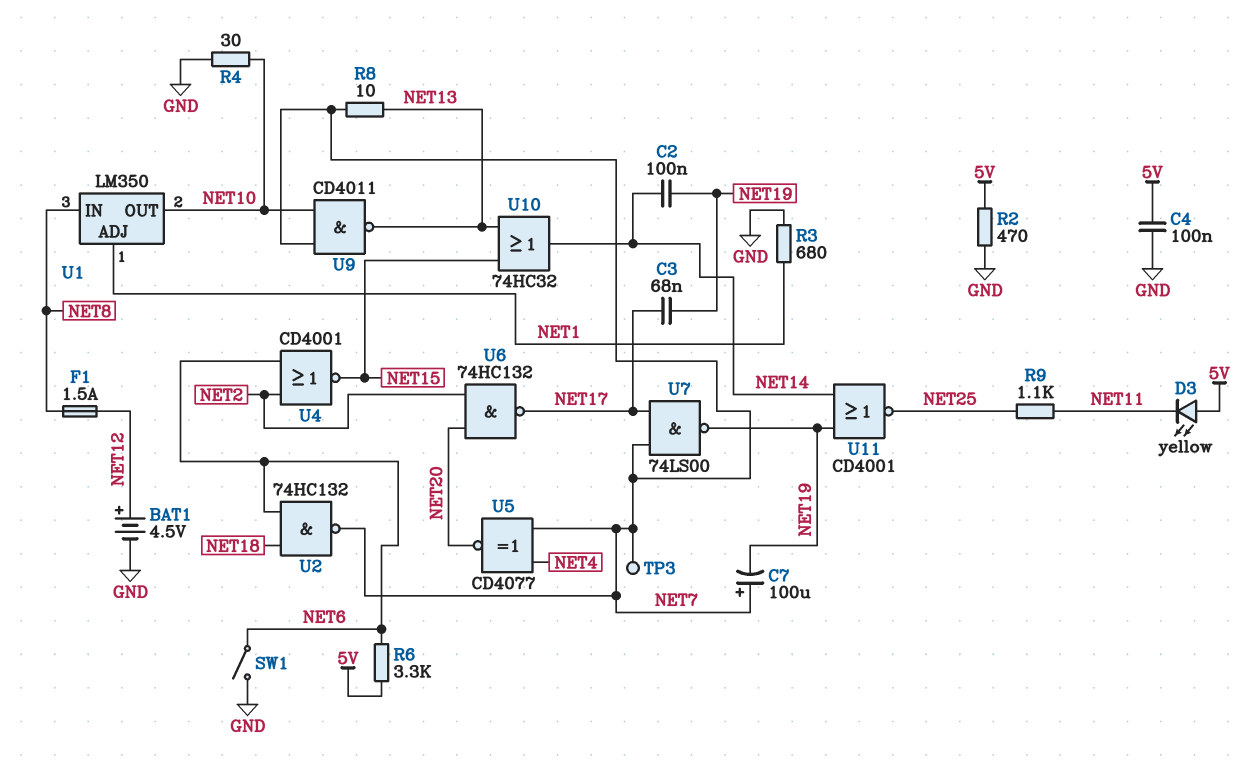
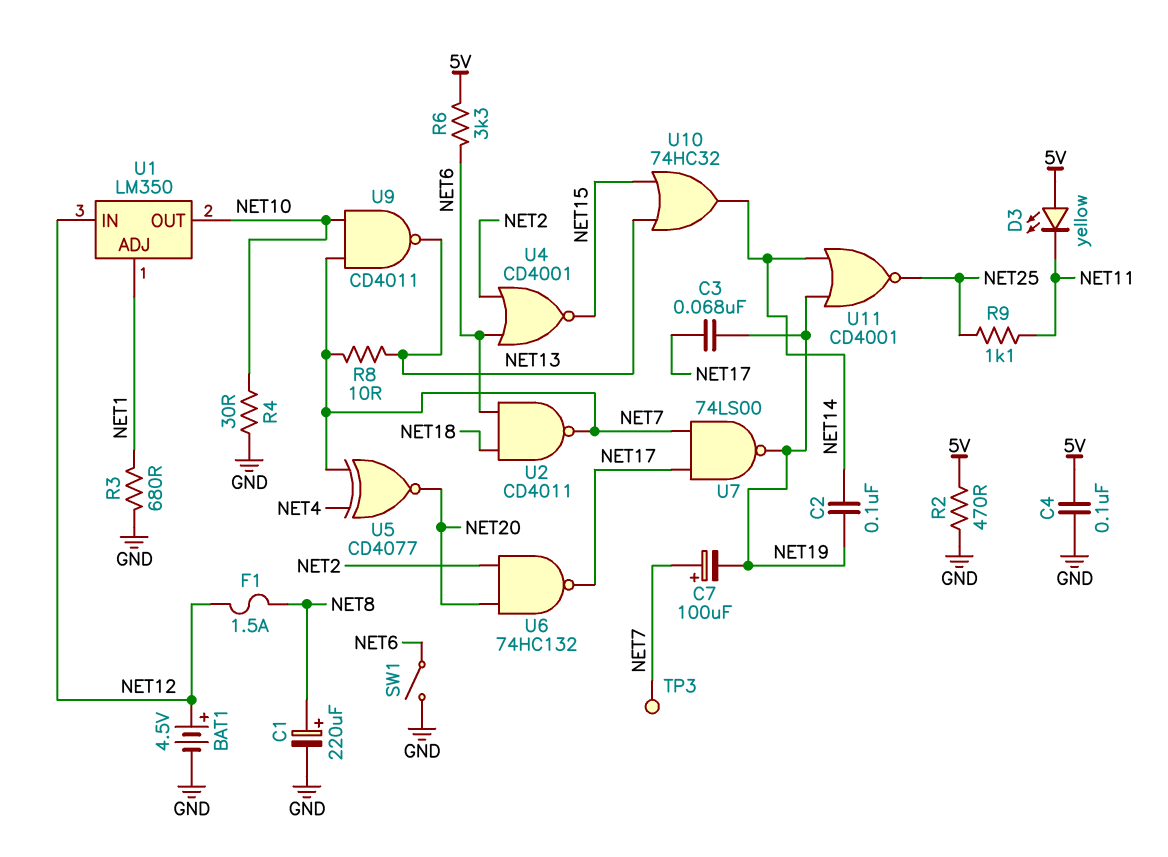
C1: none -> 220uF (plus NET8, minus GND)
U1 pin IN: NET8 -> NET12
U2: NAND 74HC132 (in NET6, in NET18, out NET7) -> NAND CD4011 (in NET6, in NET18, out NET7)

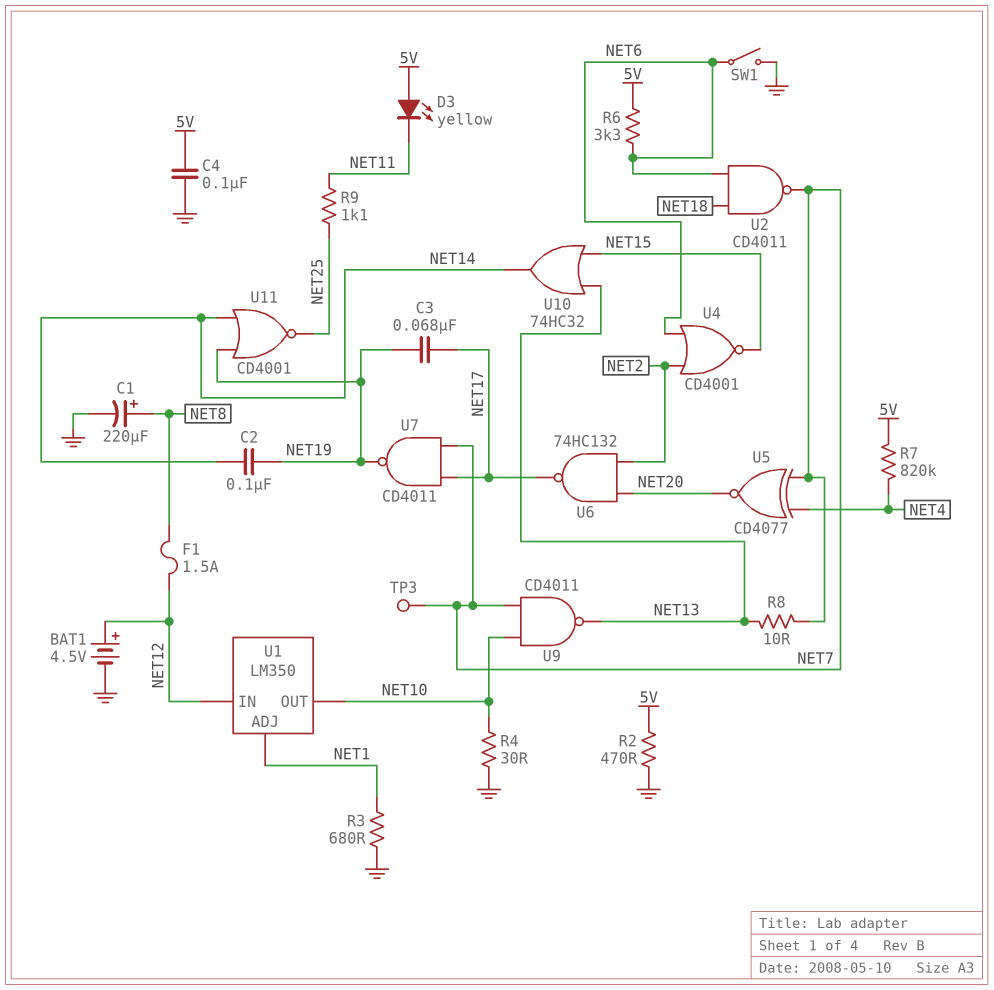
C7: 100uF (plus NET7, minus NET19) -> none
R7: none -> 820k (5V, NET4)
U7: NAND 74LS00 (in NET7, in NET17, out NET19) -> NAND CD4011 (in NET7, in NET17, out NET19)

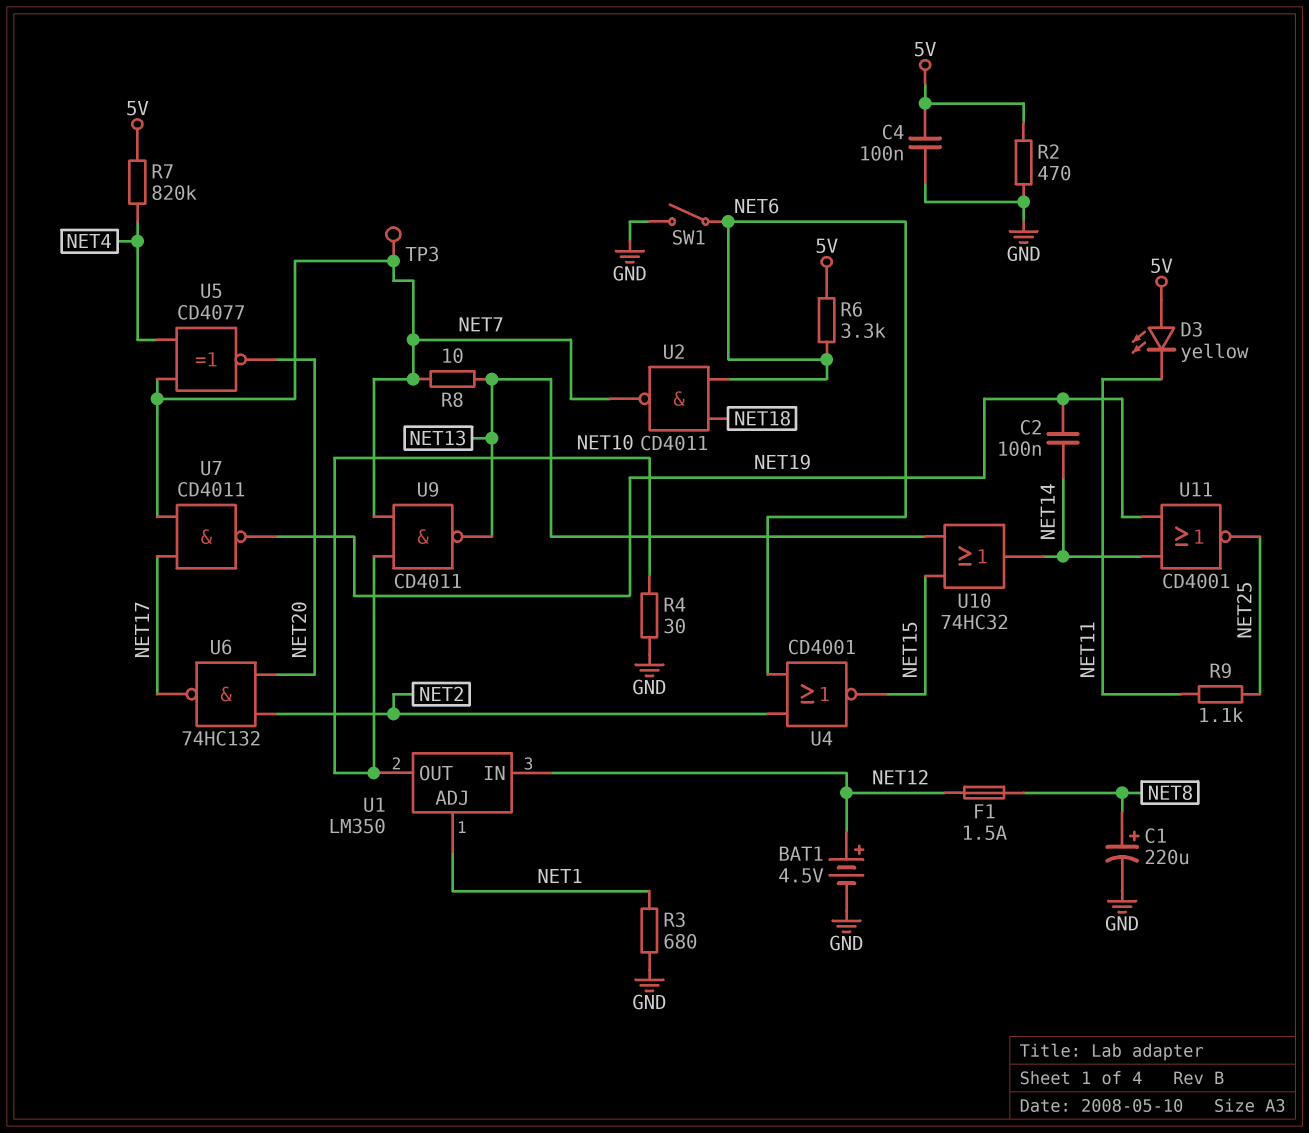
C3: 68nF (NET17, NET19) -> none

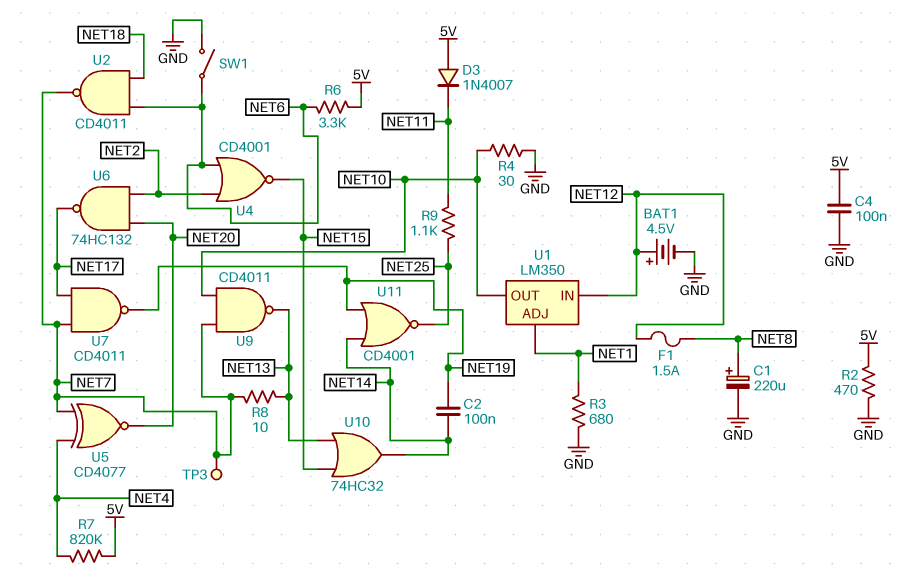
D3: LED yellow (A 5V, K NET11) -> diode 1N4007 (A 5V, K NET11)

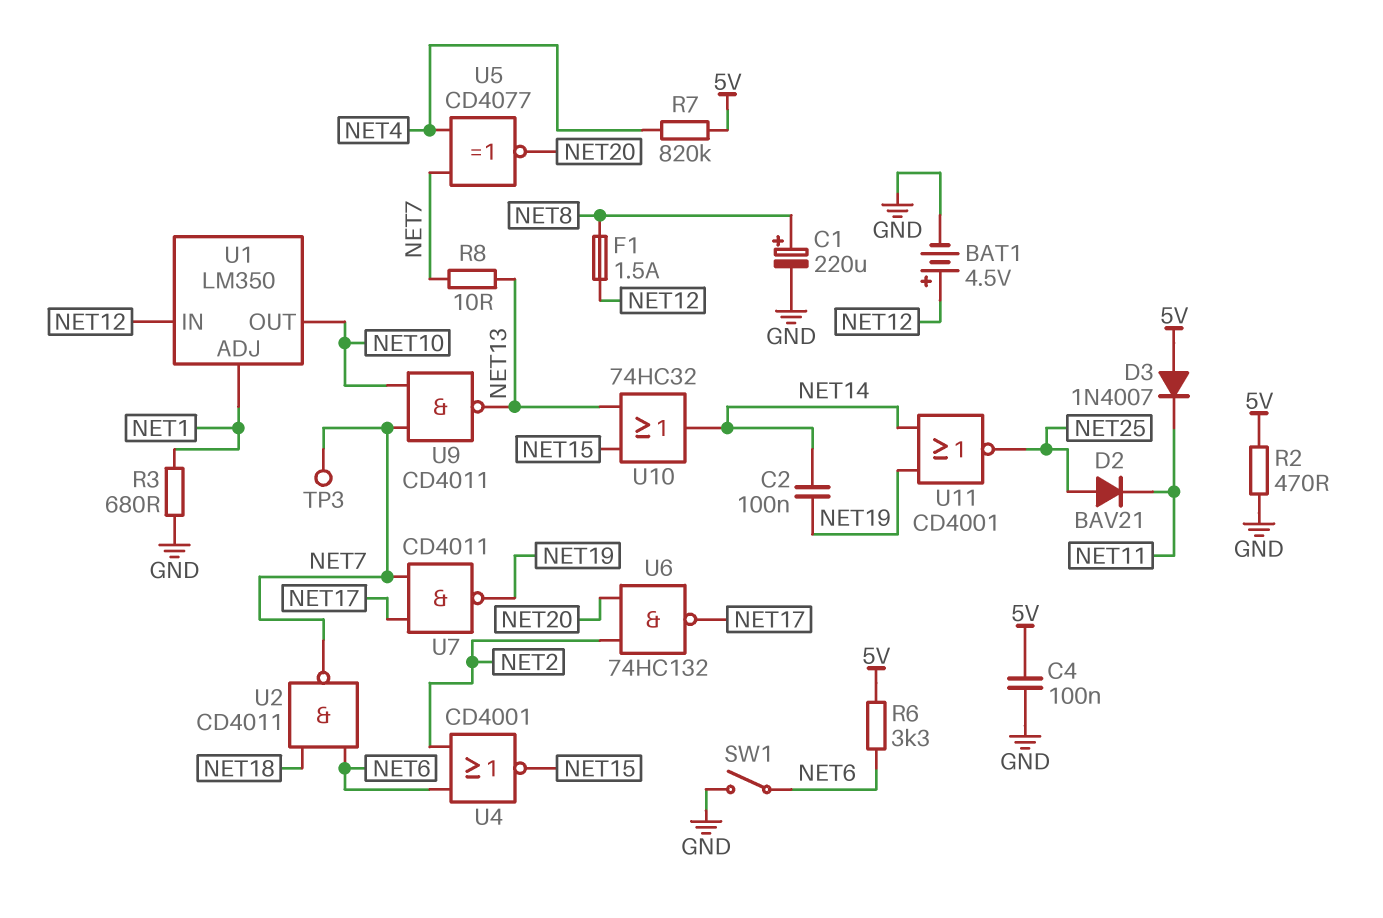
D2: none -> diode BAV21 (A NET25, K NET11)
R4: 30 (GND, NET10) -> none
R9: 1.1k (NET11, NET25) -> none

